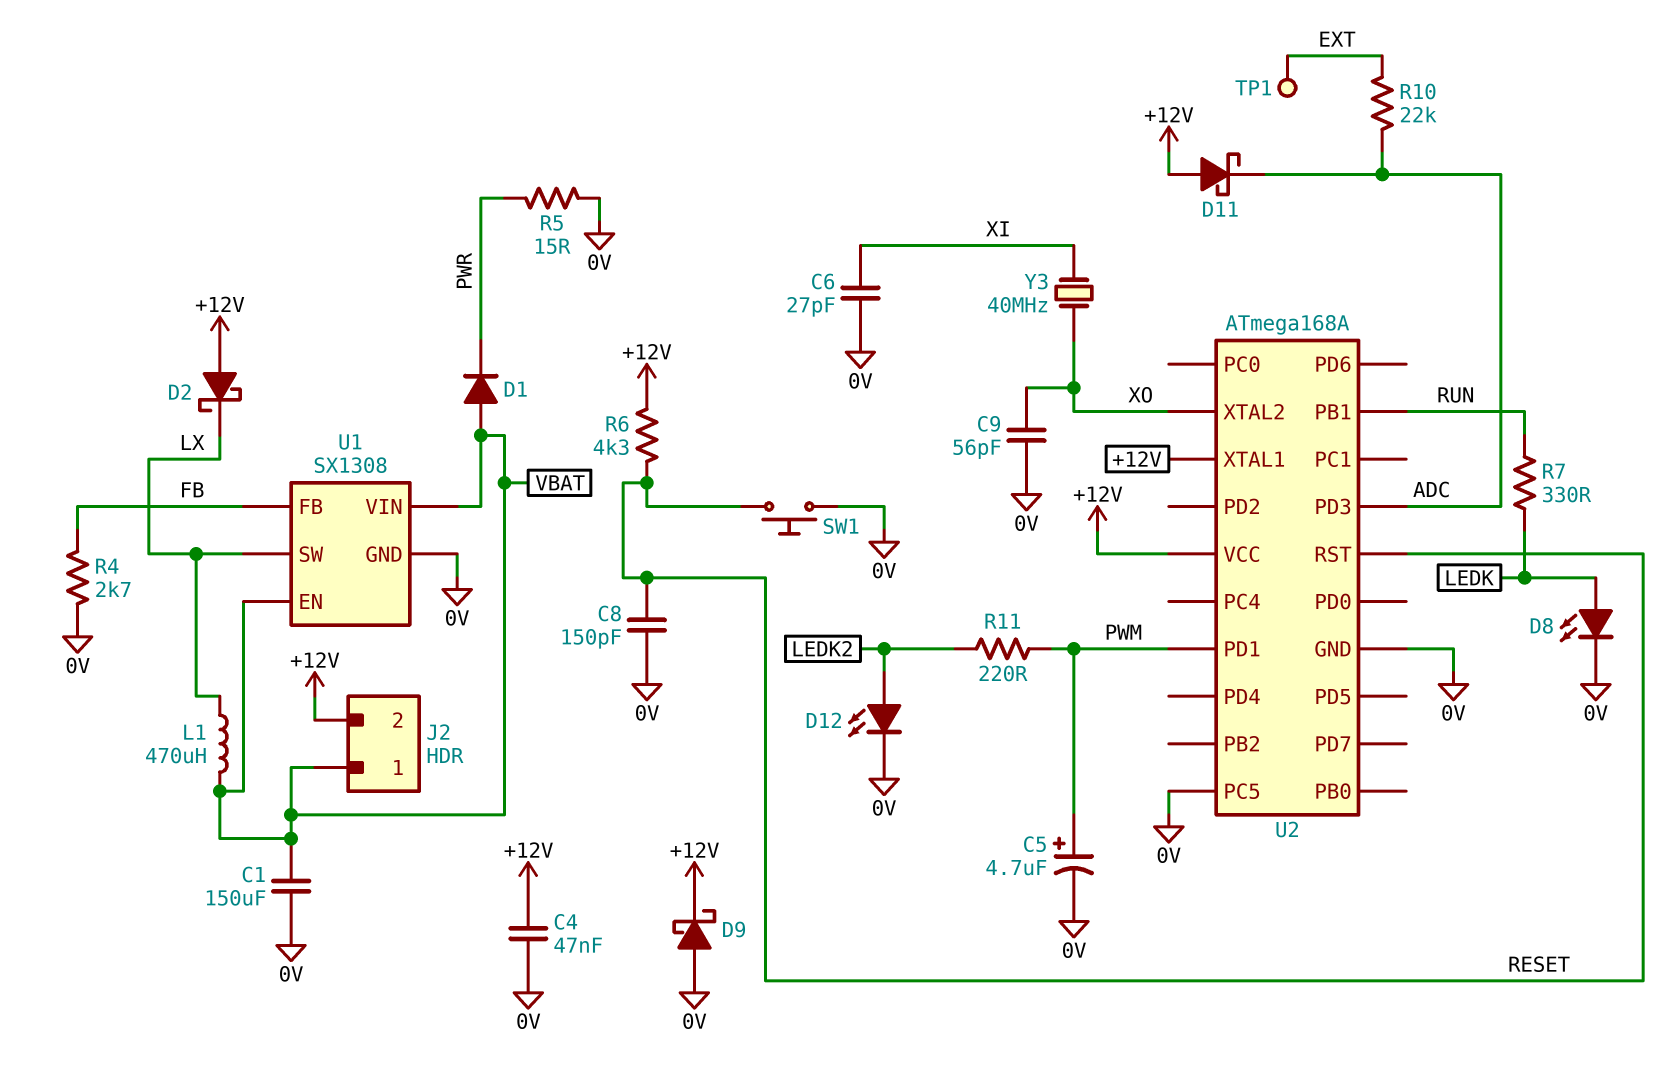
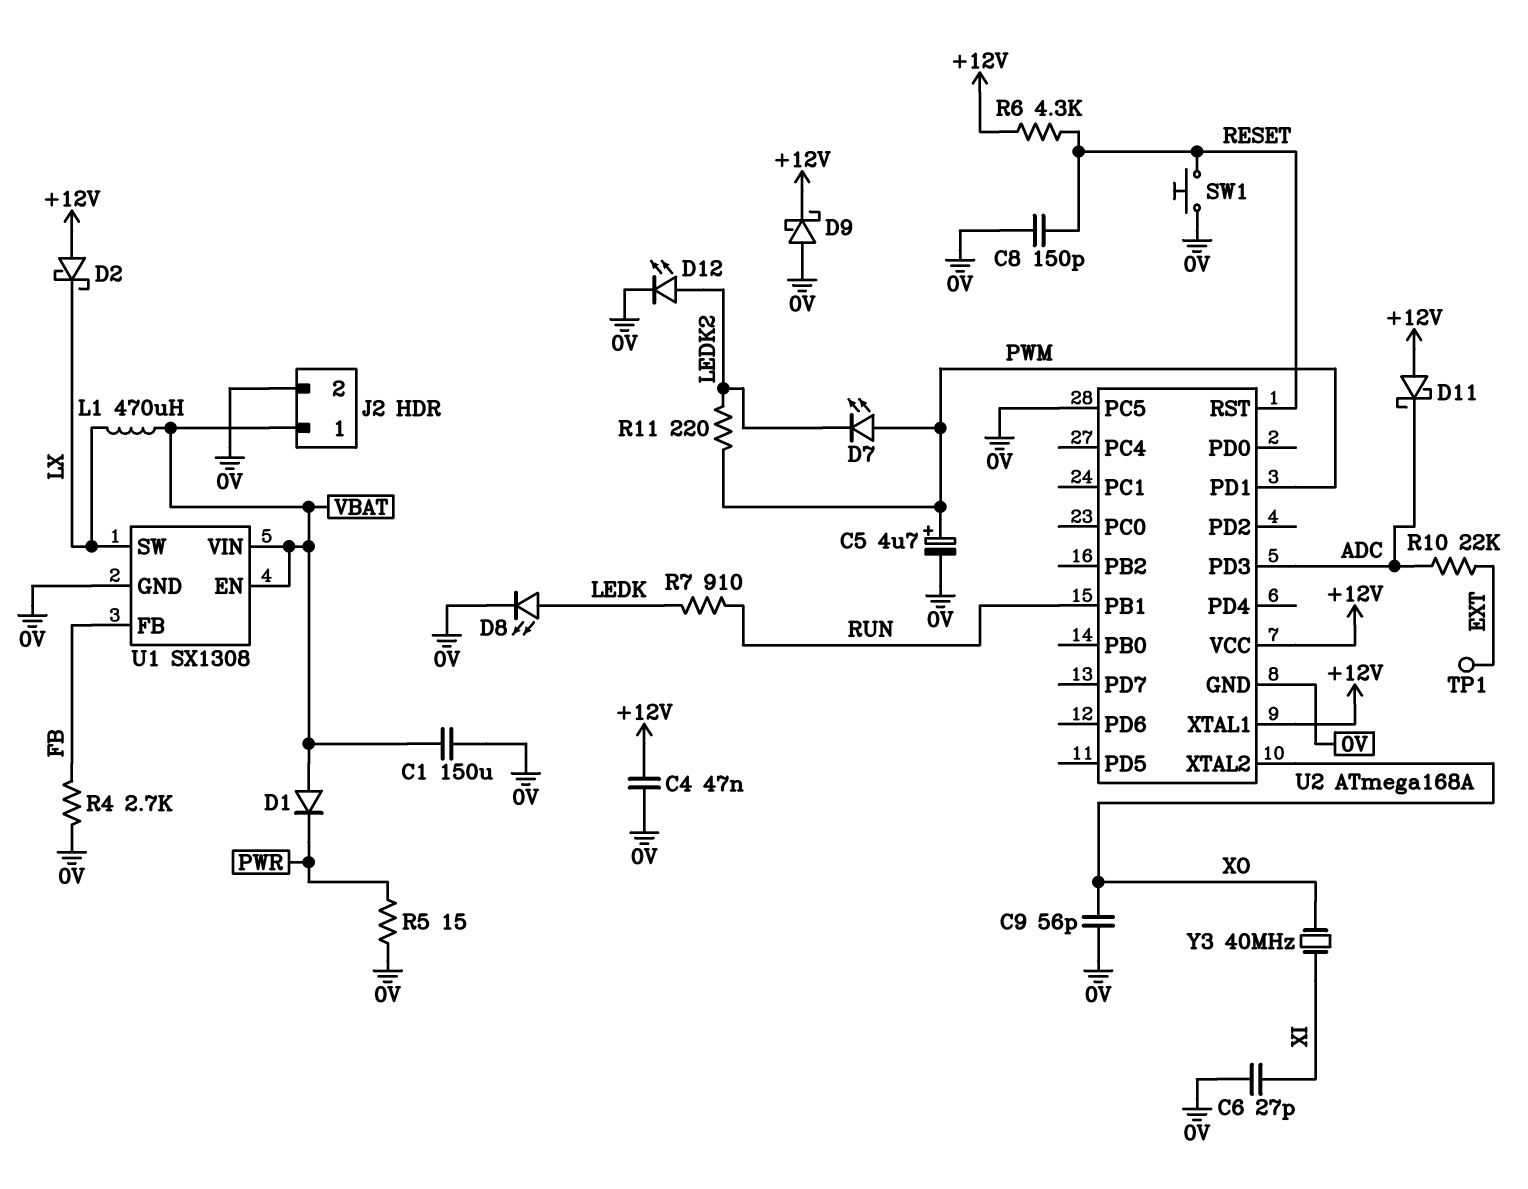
D7: none -> LED (A PWM, K LEDK2)
J2 pin 2: +12V -> 0V
R7: 330 (LEDK, RUN) -> 910 (LEDK, RUN)

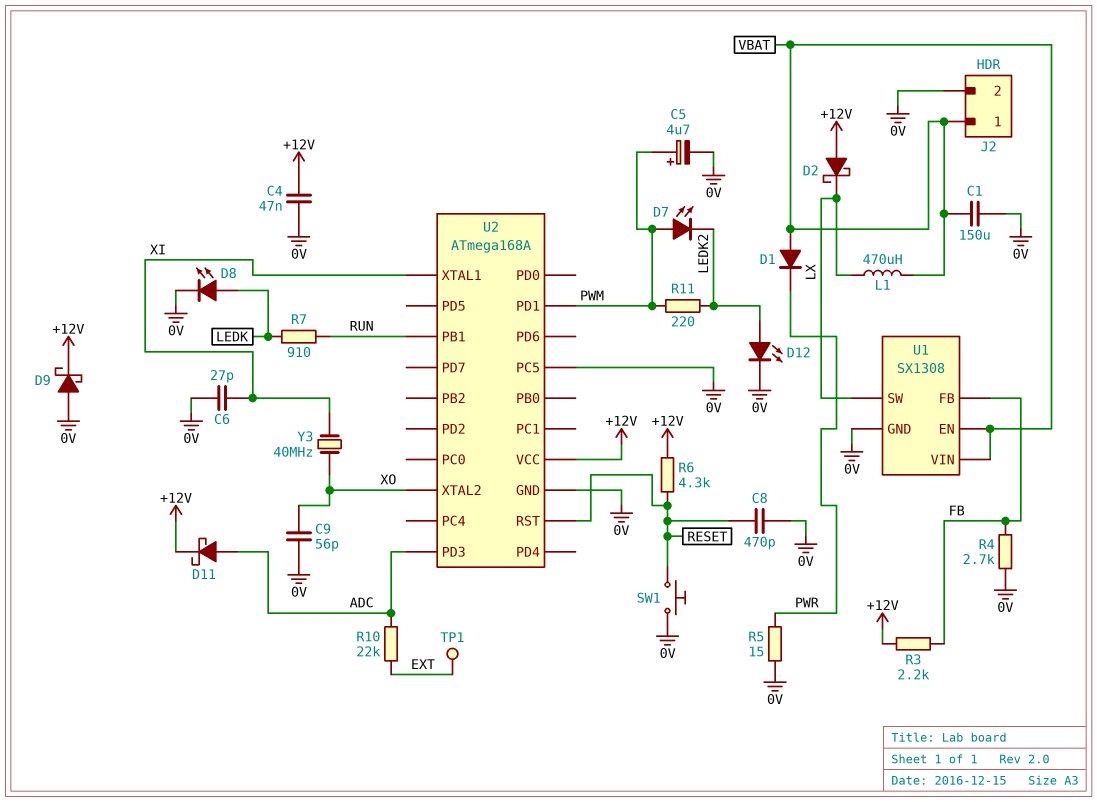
C8: 150pF (0V, RESET) -> 470pF (0V, RESET)
D11: schottky (A +12V, K ADC) -> schottky (A ADC, K +12V)
R3: none -> 2.2k (+12V, FB)
U2 pin XTAL1: +12V -> XI

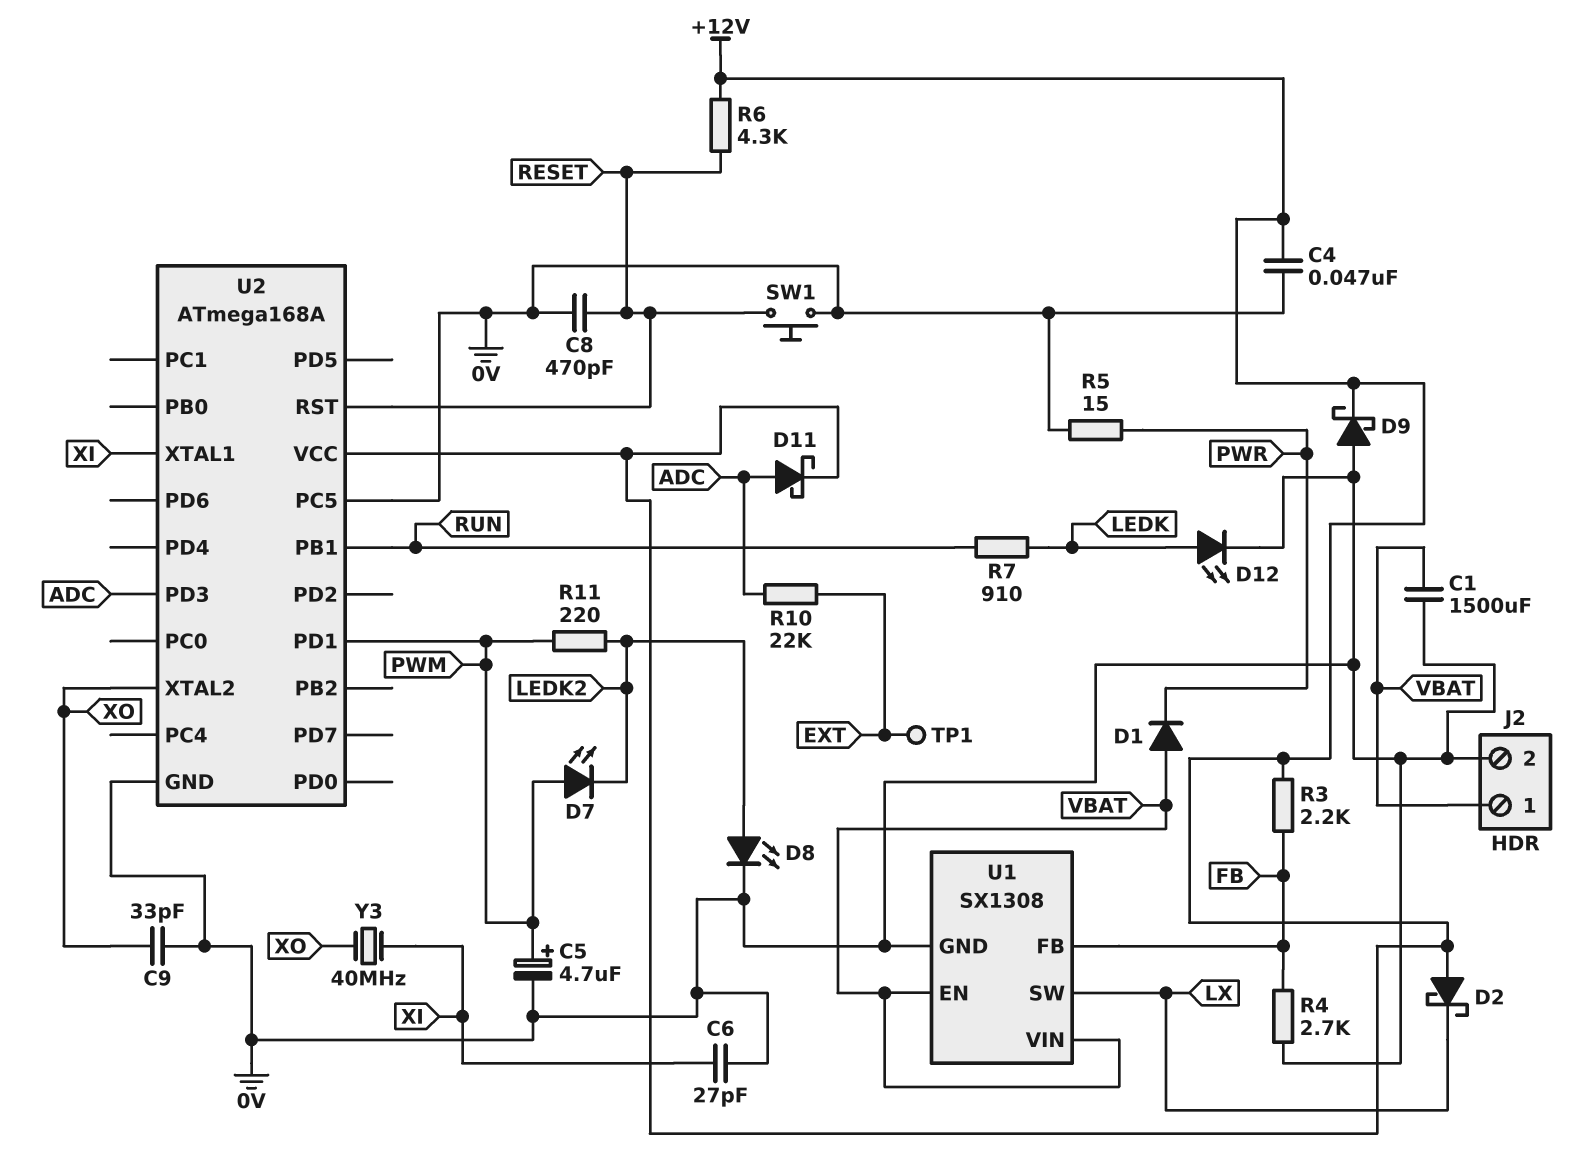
C1: 150uF (0V, VBAT) -> 1500uF (0V, VBAT)
C9: 56pF (0V, XO) -> 33pF (0V, XO)
D8: LED (A LEDK, K 0V) -> LED (A LEDK2, K 0V)
D12: LED (A LEDK2, K 0V) -> LED (A LEDK, K 0V)
L1: 470uH (LX, VBAT) -> none

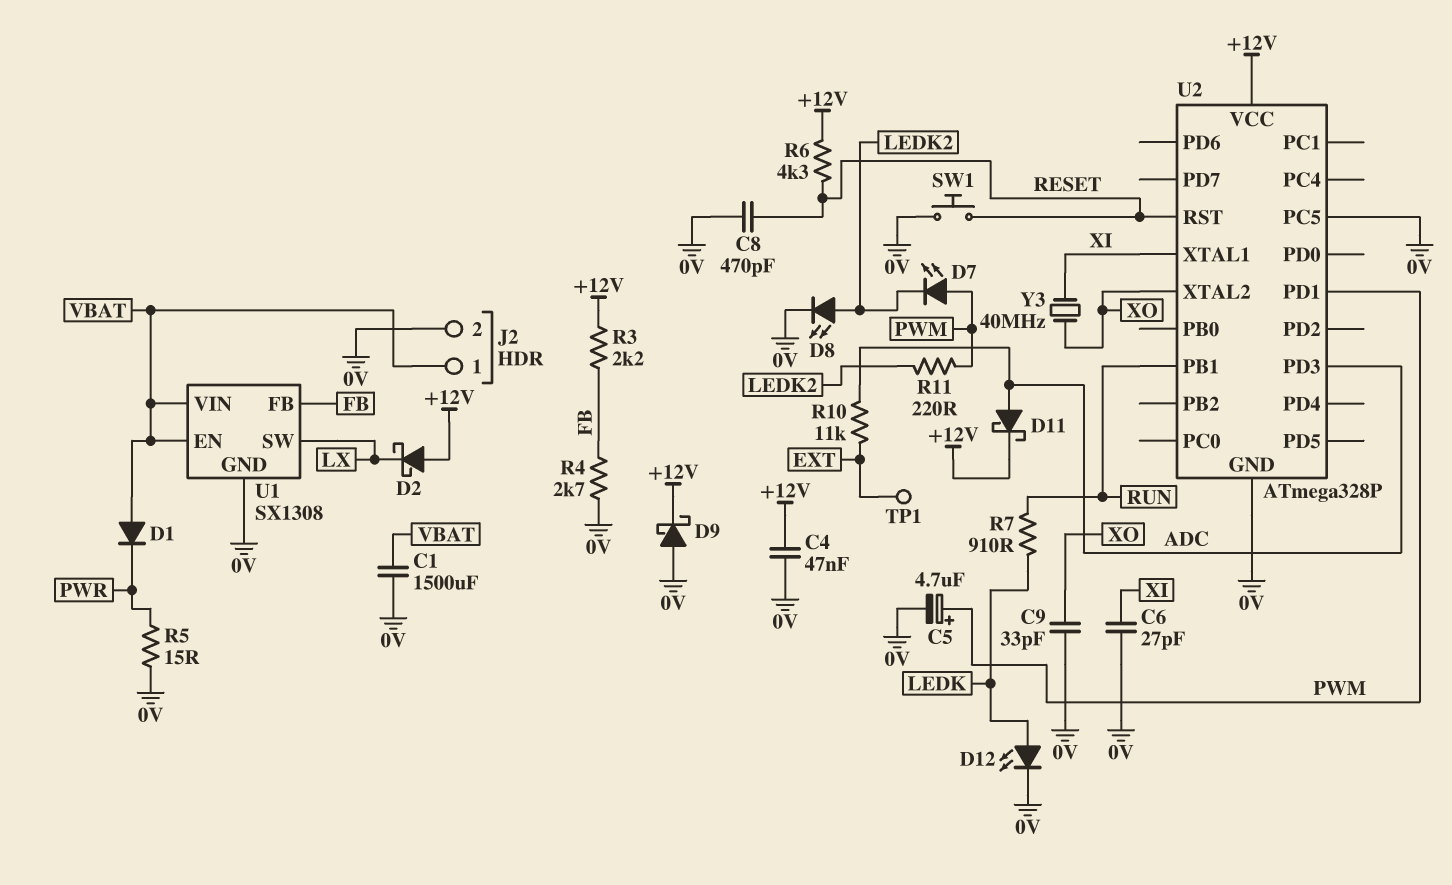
R10: 22k (ADC, EXT) -> 11k (ADC, EXT)
U2: ATmega168A -> ATmega328P

